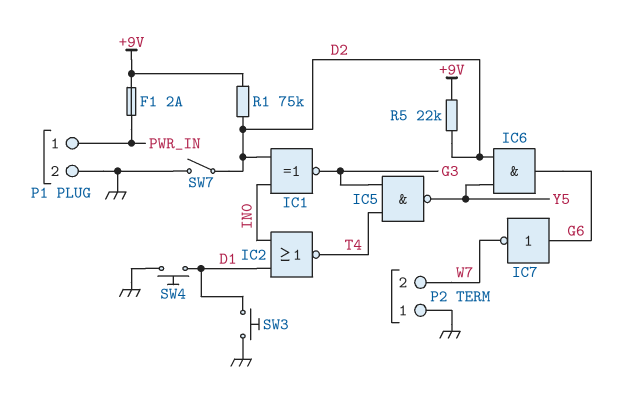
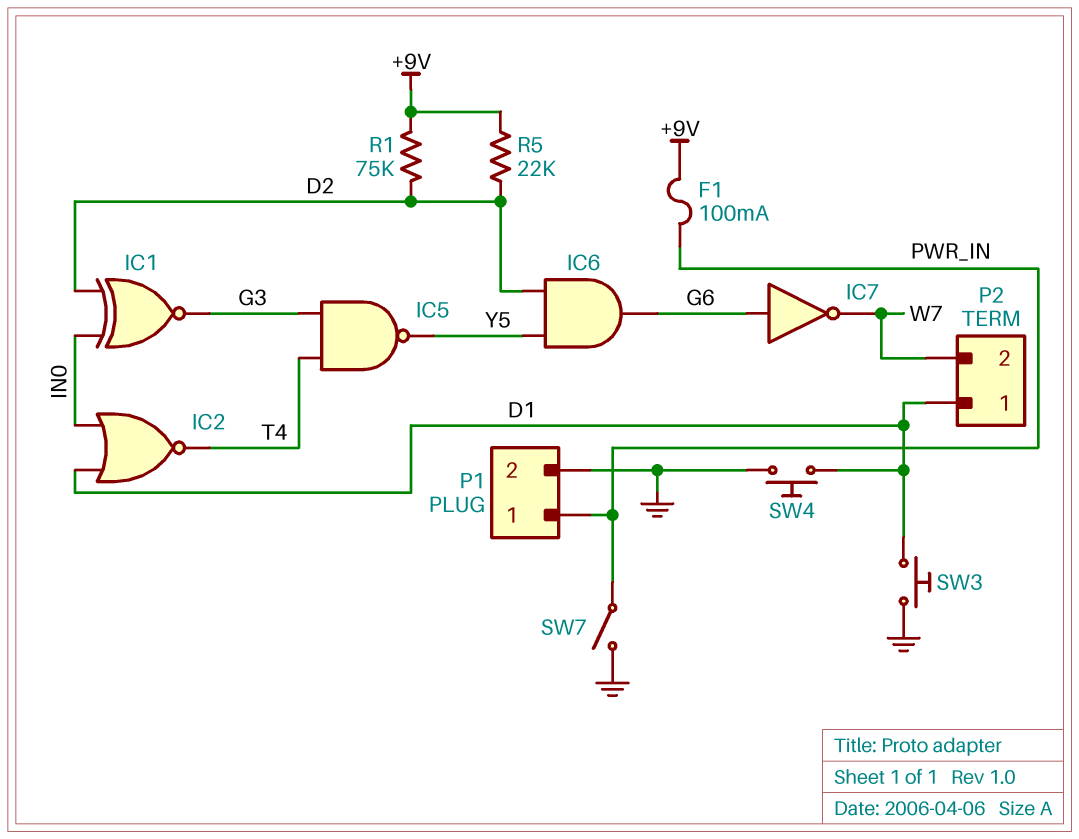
F1: 2A (+9V, PWR_IN) -> 100mA (+9V, PWR_IN)
P2 pin 1: GND -> D1
SW7: switch (D2, GND) -> switch (GND, PWR_IN)

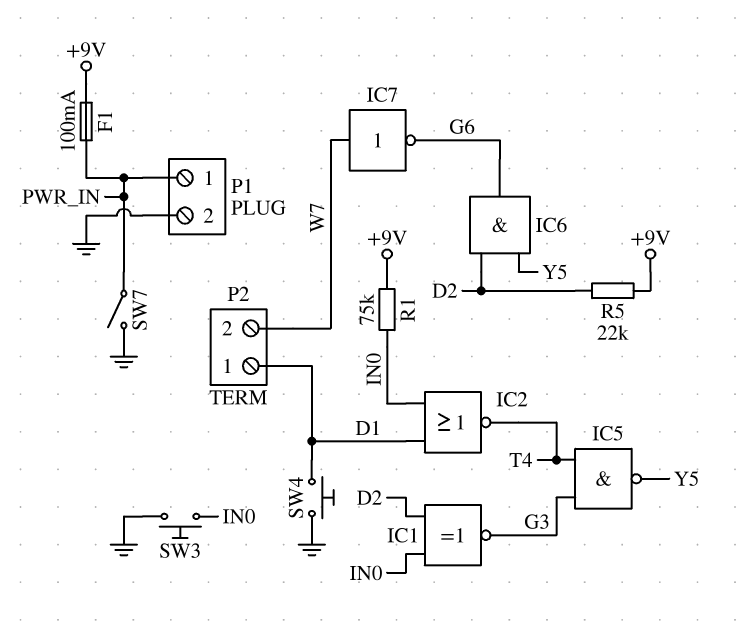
IC7: NOT (in G6, out W7) -> NOT (in W7, out G6)
R1: 75k (+9V, D2) -> 75k (+9V, IN0)
SW3: button (D1, GND) -> button (GND, IN0)

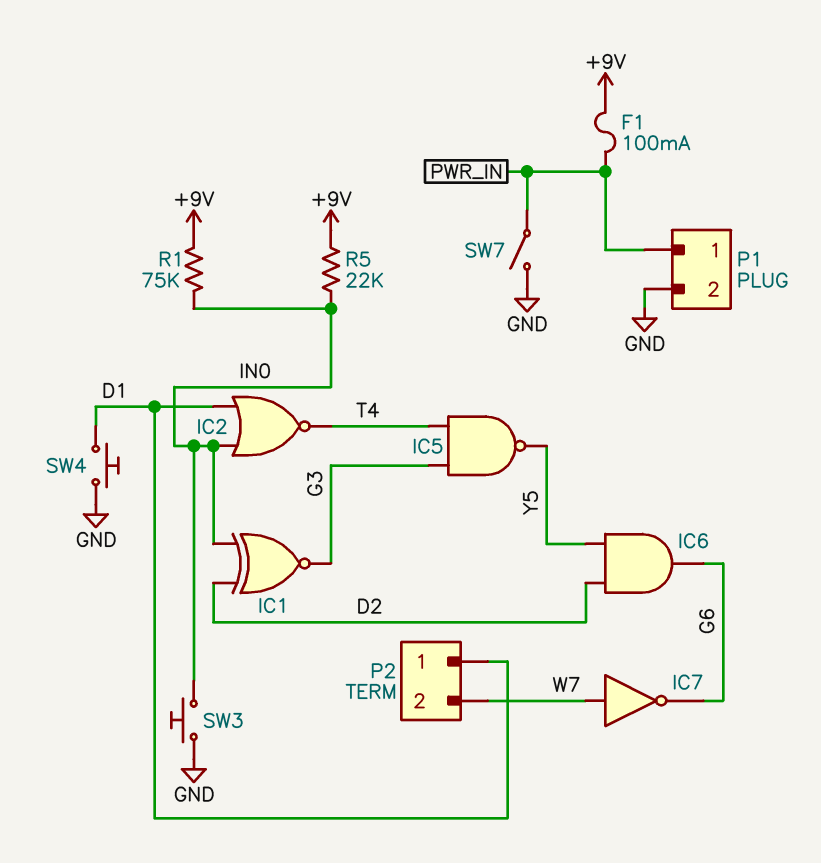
R5: 22k (+9V, D2) -> 22k (+9V, IN0)

